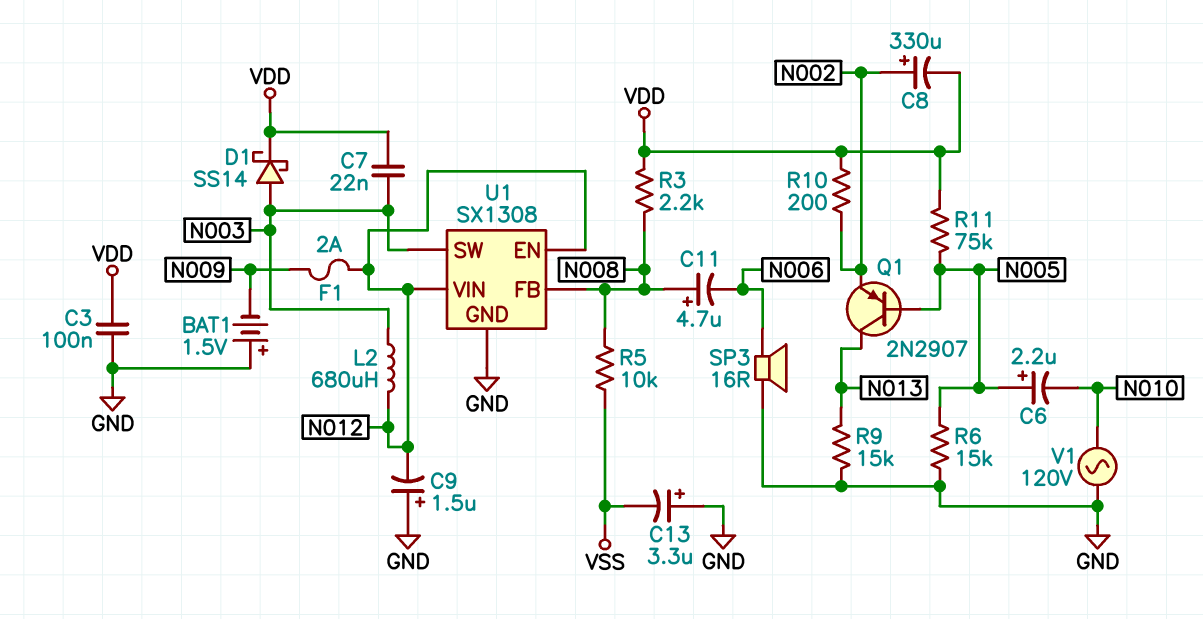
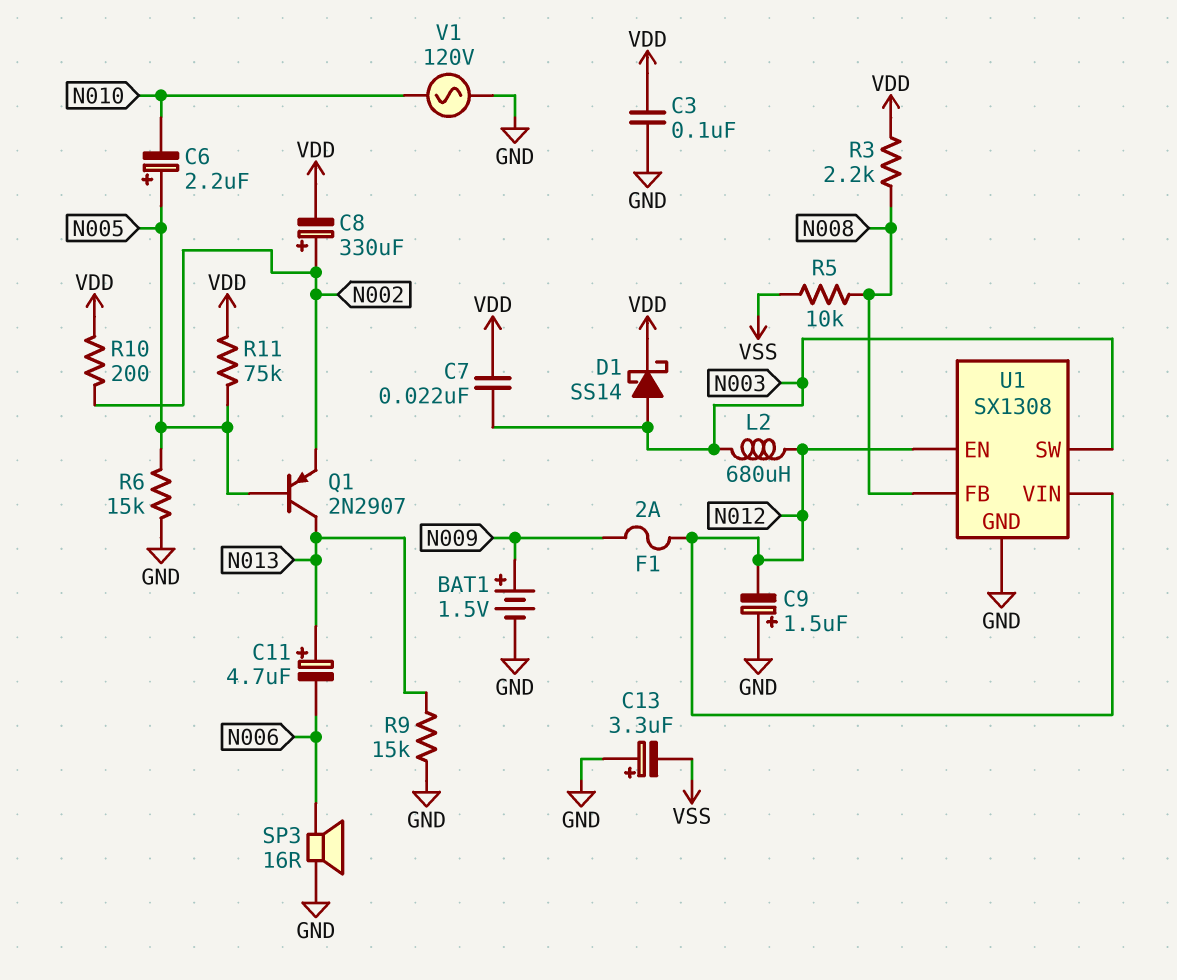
BAT1: 1.5V (plus GND, minus N009) -> 1.5V (plus N009, minus GND)
C11: 4.7uF (plus N008, minus N006) -> 4.7uF (plus N013, minus N006)

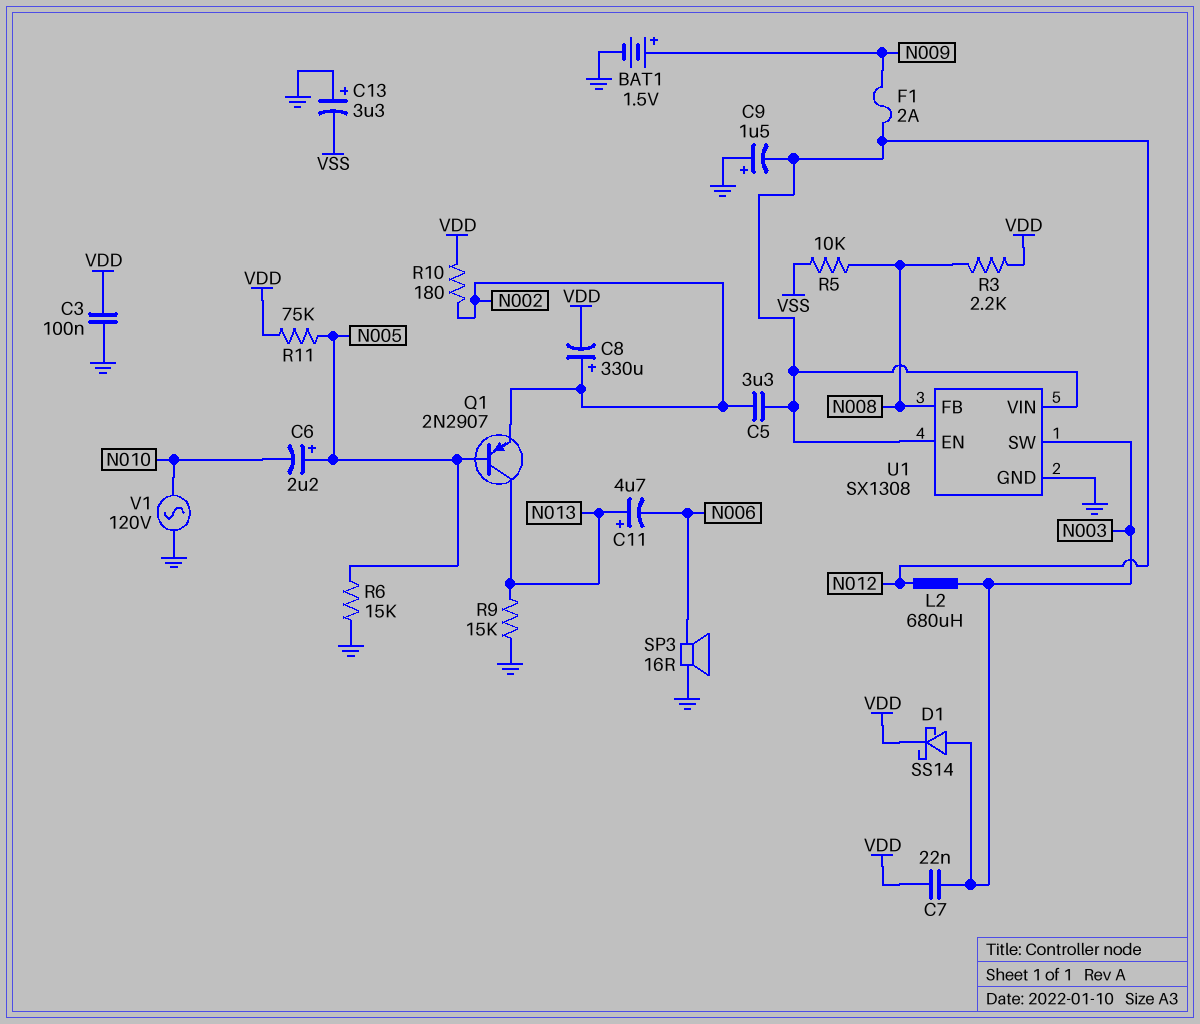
C5: none -> 3.3uF (N002, N012)
R10: 200 (N002, VDD) -> 180 (N002, VDD)

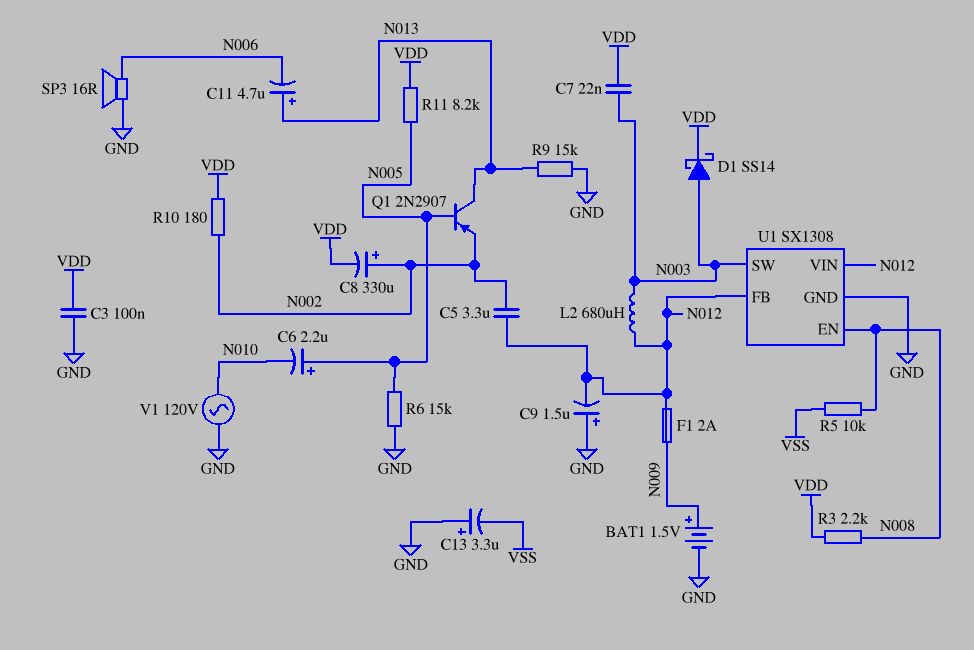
R11: 75k (N005, VDD) -> 8.2k (N005, VDD)
U1 pin EN: N012 -> N008
U1 pin FB: N008 -> N012

